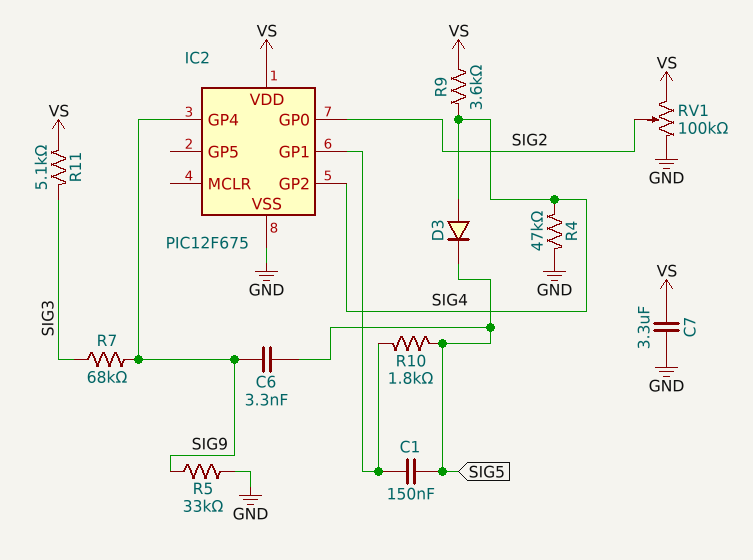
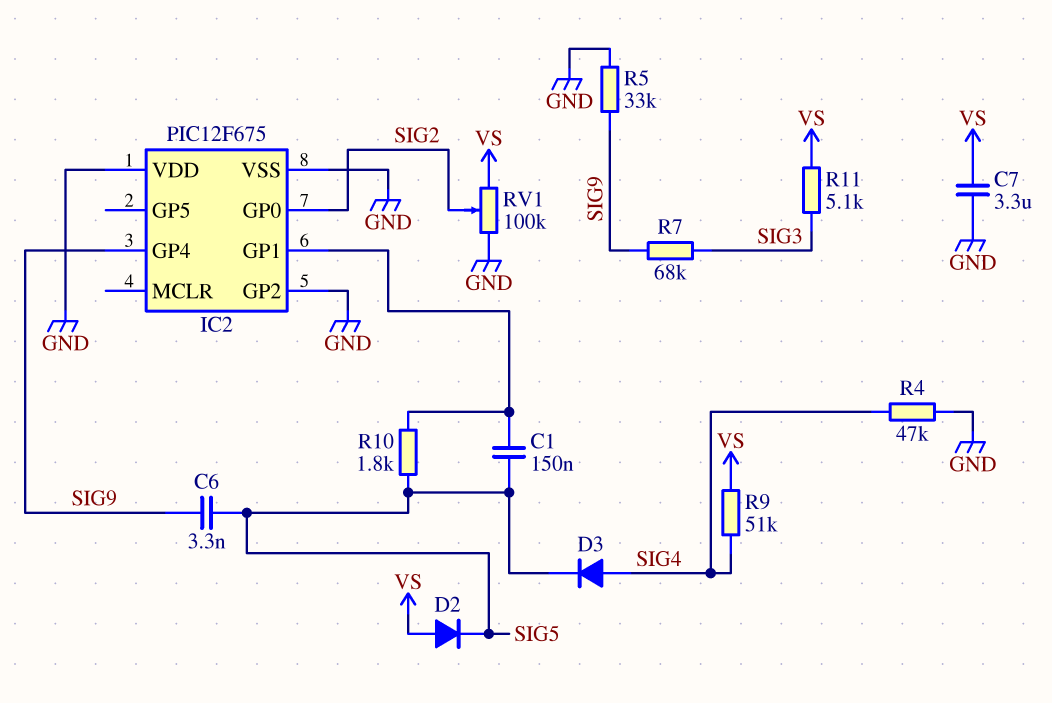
D2: none -> diode (A VS, K SIG5)
IC2 pin GP2: SIG4 -> GND
IC2 pin VDD: VS -> GND
R9: 3.6k (SIG4, VS) -> 51k (SIG4, VS)

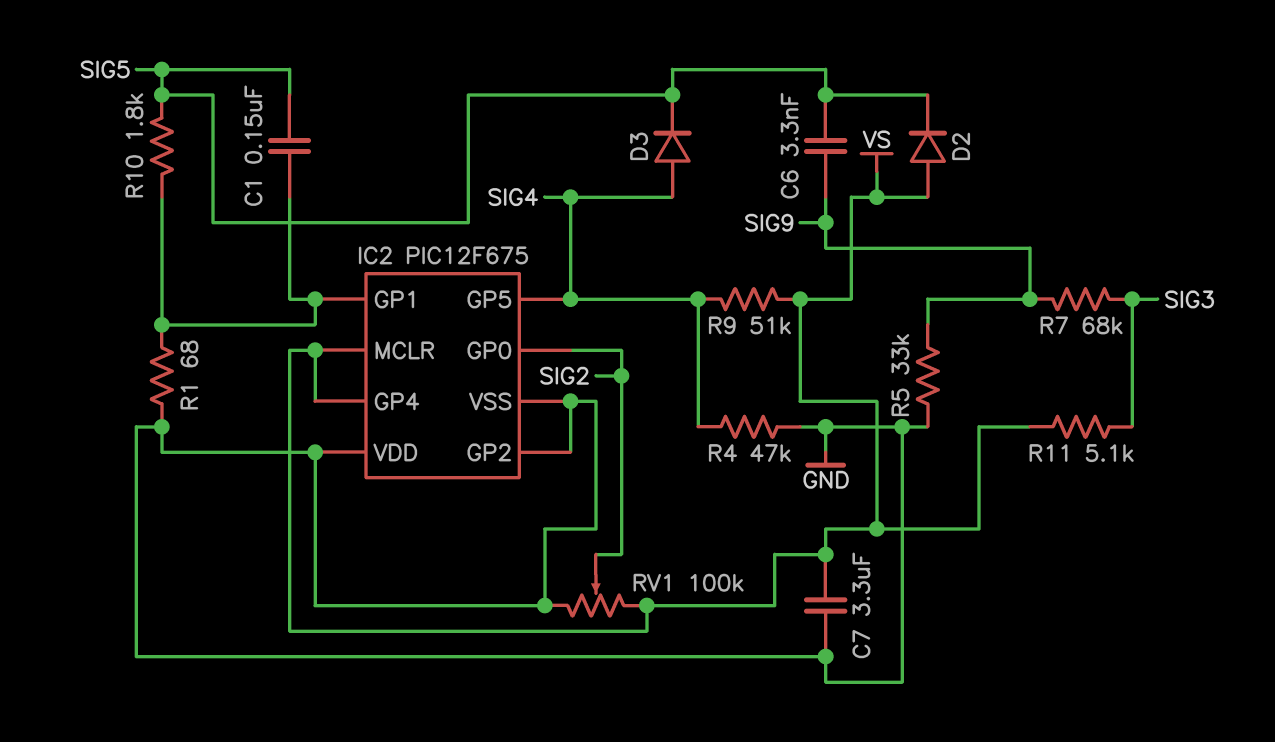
IC2 pin GP4: SIG9 -> VS
IC2 pin GP5: none -> SIG4
IC2 pin MCLR: none -> VS
R1: none -> 68 (GND, IC2/GP1)

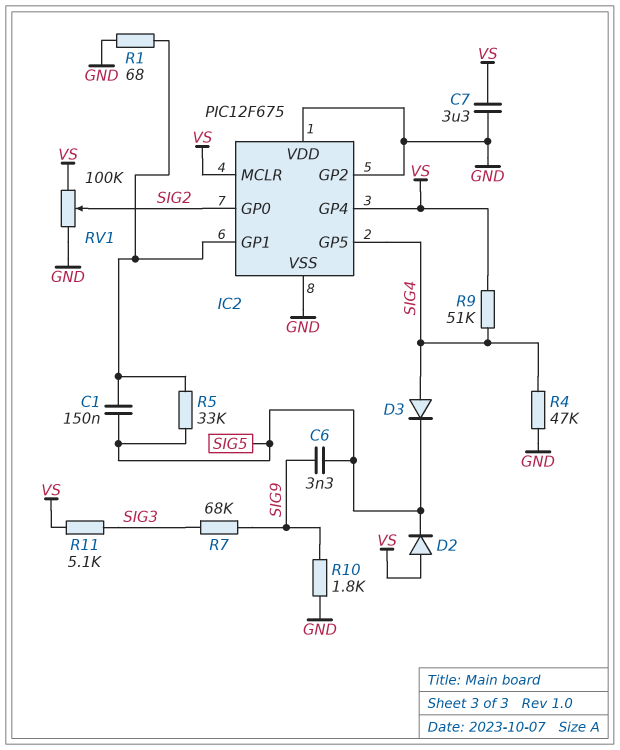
R5: 33k (GND, SIG9) -> 33k (IC2/GP1, SIG5)
R10: 1.8k (IC2/GP1, SIG5) -> 1.8k (GND, SIG9)

